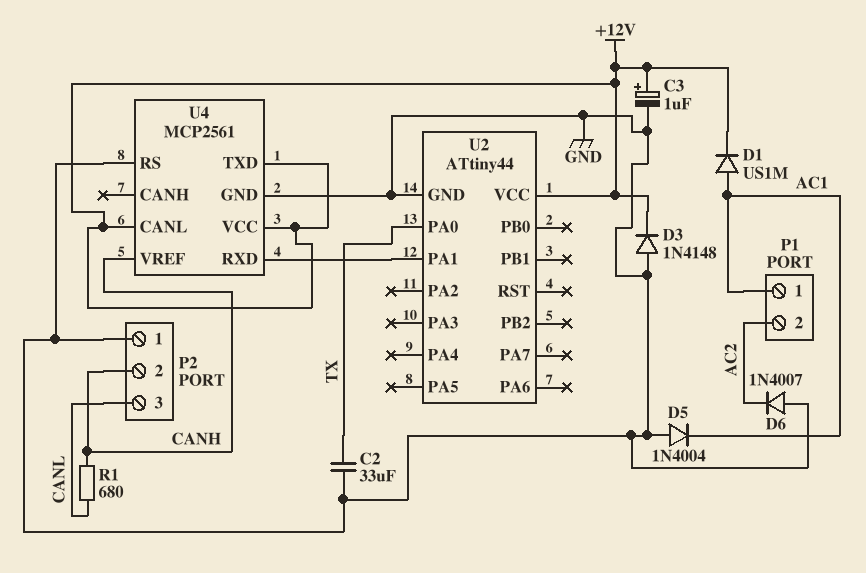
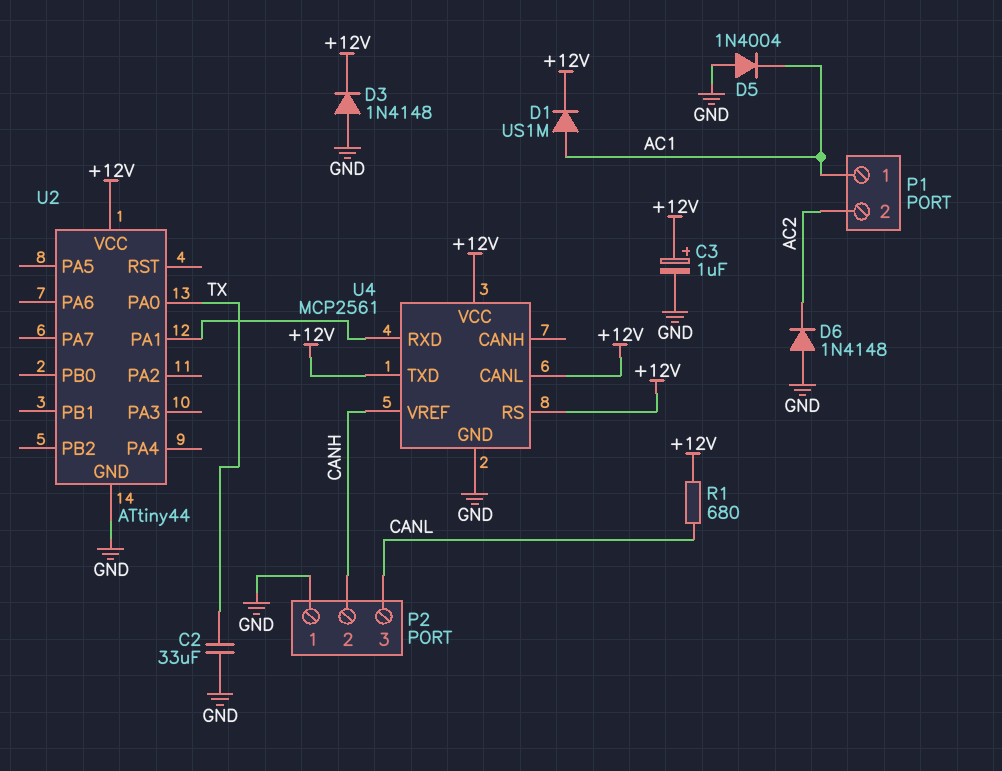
D6: diode 1N4007 (A GND, K AC2) -> diode 1N4148 (A GND, K AC2)
R1: 680 (CANH, CANL) -> 680 (+12V, CANL)
U4 pin RS: GND -> +12V

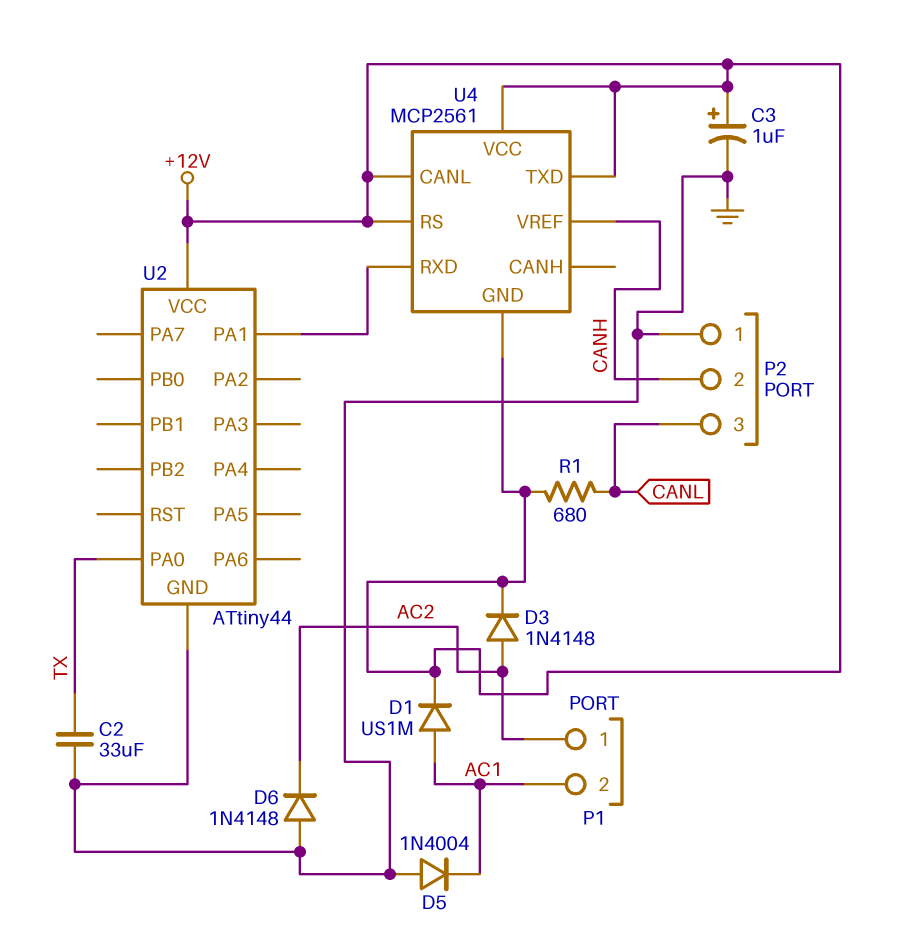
D3: diode 1N4148 (A GND, K +12V) -> diode 1N4148 (A AC2, K +12V)
P1 pin 1: AC1 -> AC2
P1 pin 2: AC2 -> AC1
U4 pin GND: GND -> +12V

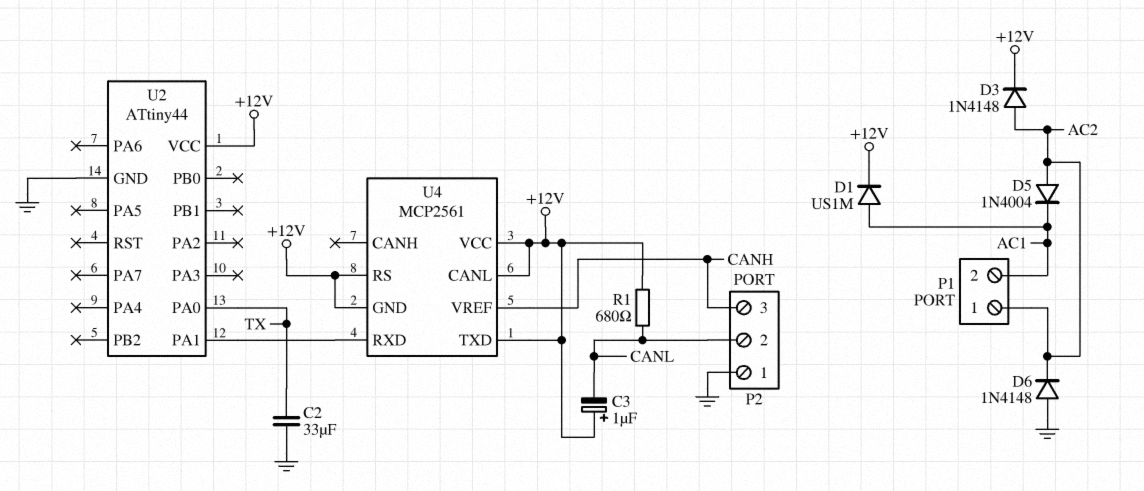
C3: 1uF (plus +12V, minus GND) -> 1uF (plus +12V, minus CANL)
D5: diode 1N4004 (A GND, K AC1) -> diode 1N4004 (A AC2, K AC1)
P2 pin 2: CANH -> CANL
P2 pin 3: CANL -> CANH

